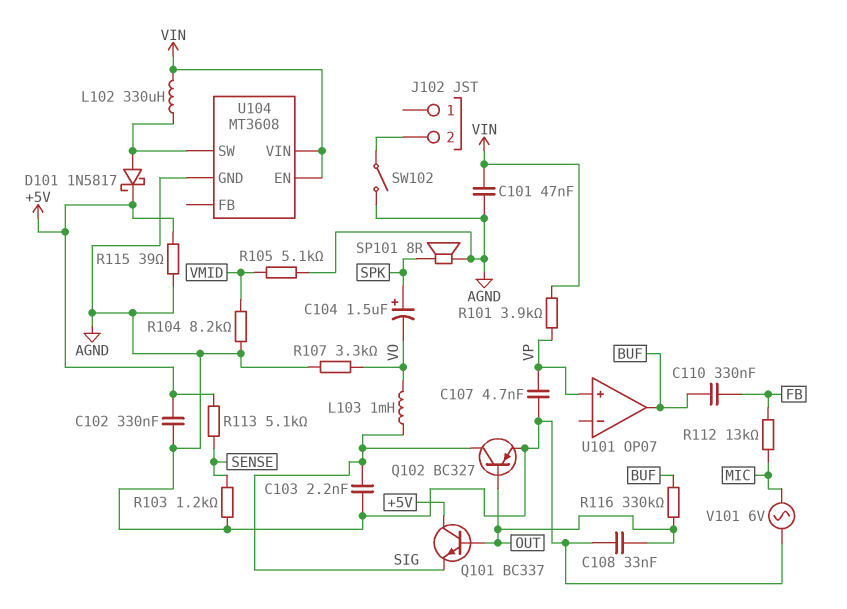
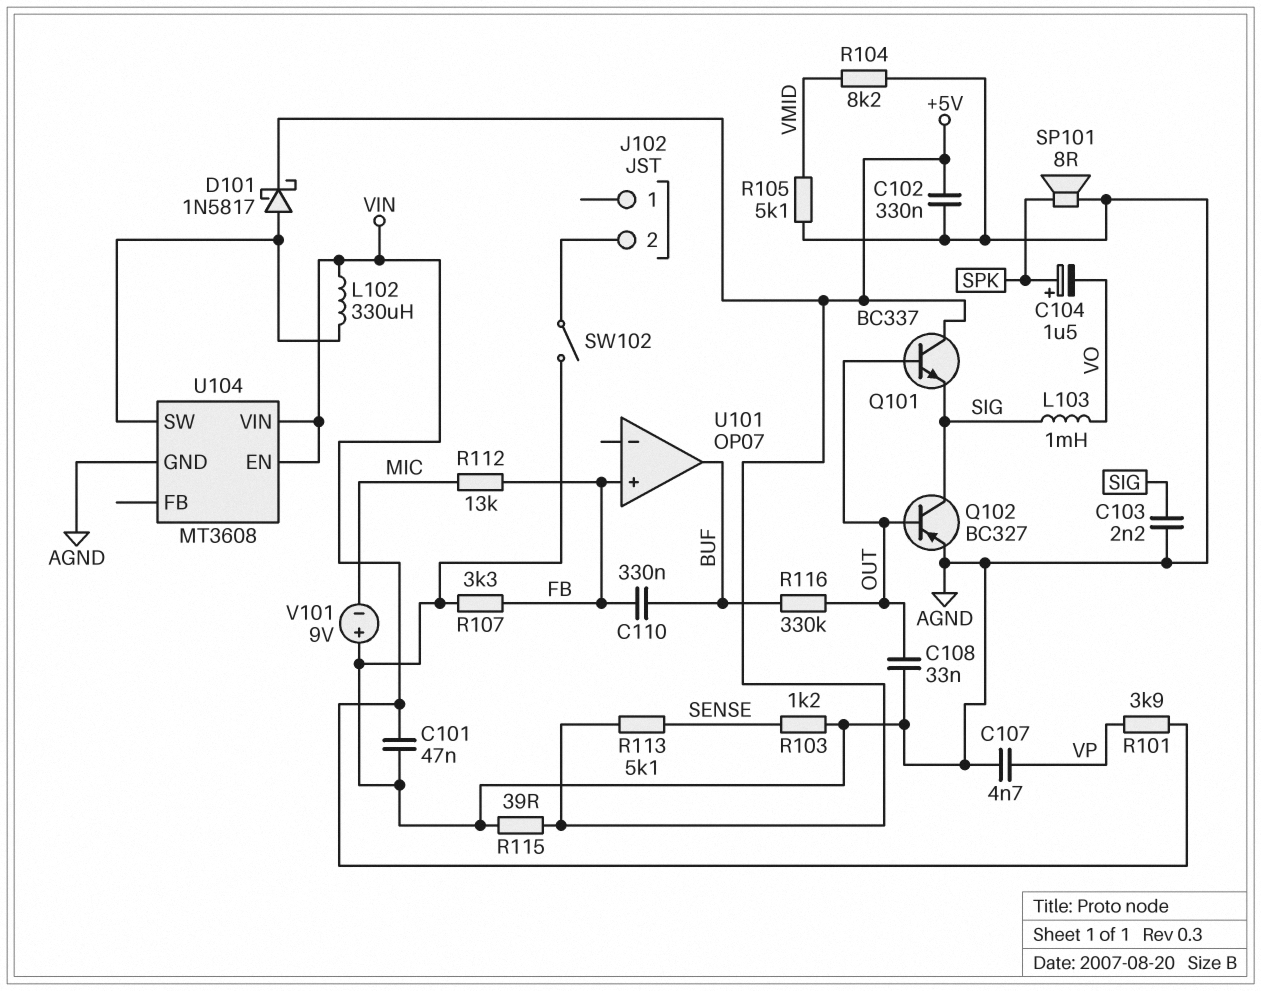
R107: 3.3k (AGND, VO) -> 3.3k (AGND, FB)
U101 pin in+: VP -> FB
V101: AC 6V (AGND, MIC) -> 9V (plus AGND, minus MIC)

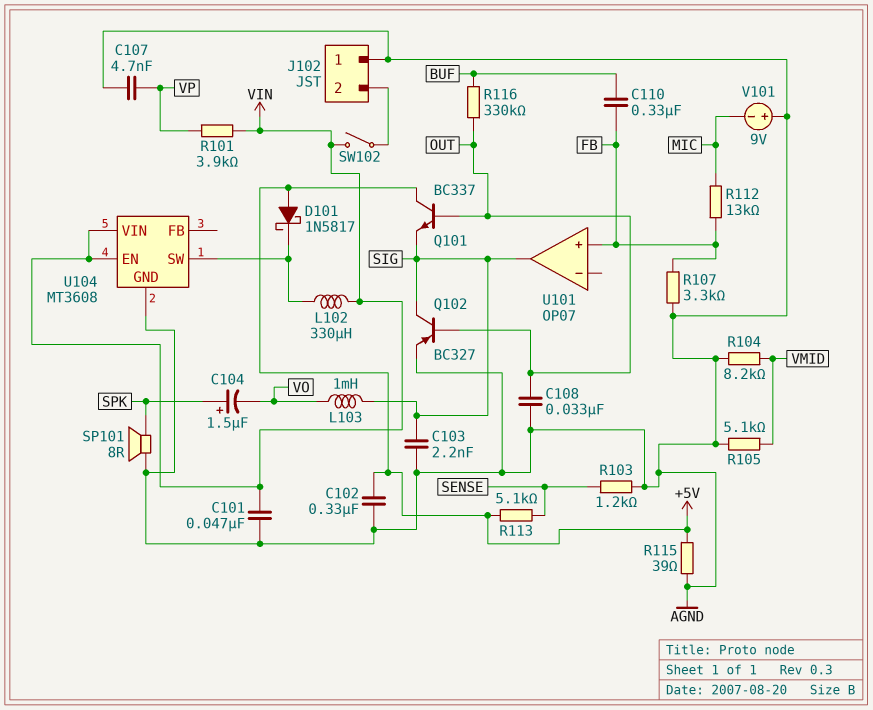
D101: schottky 1N5817 (A U104/SW, K +5V) -> schottky 1N5817 (A +5V, K U104/SW)
J102 pin 1: none -> AGND
SW102: switch (AGND, J102/2) -> switch (J102/2, VIN)
U101 pin out: BUF -> SIG

